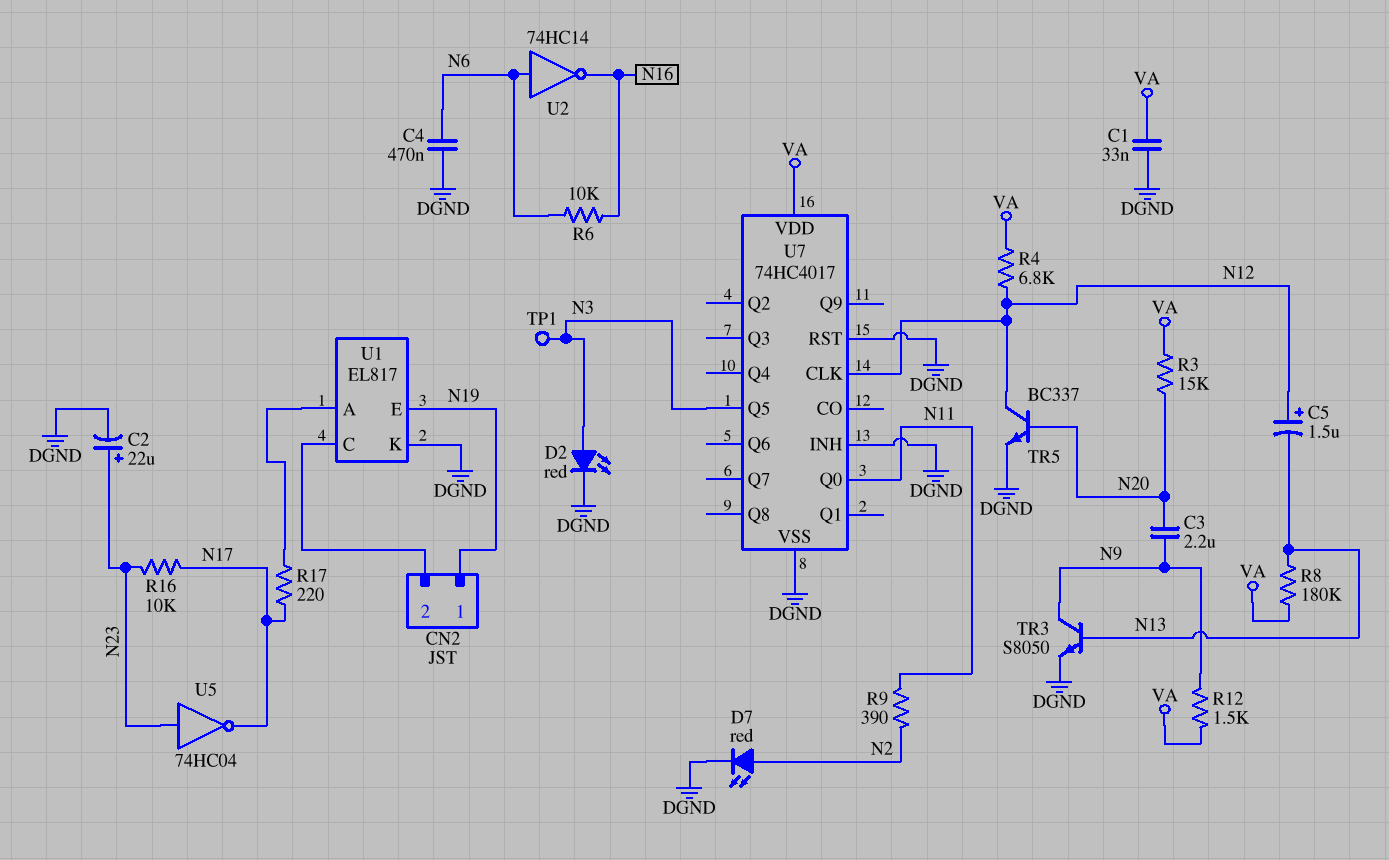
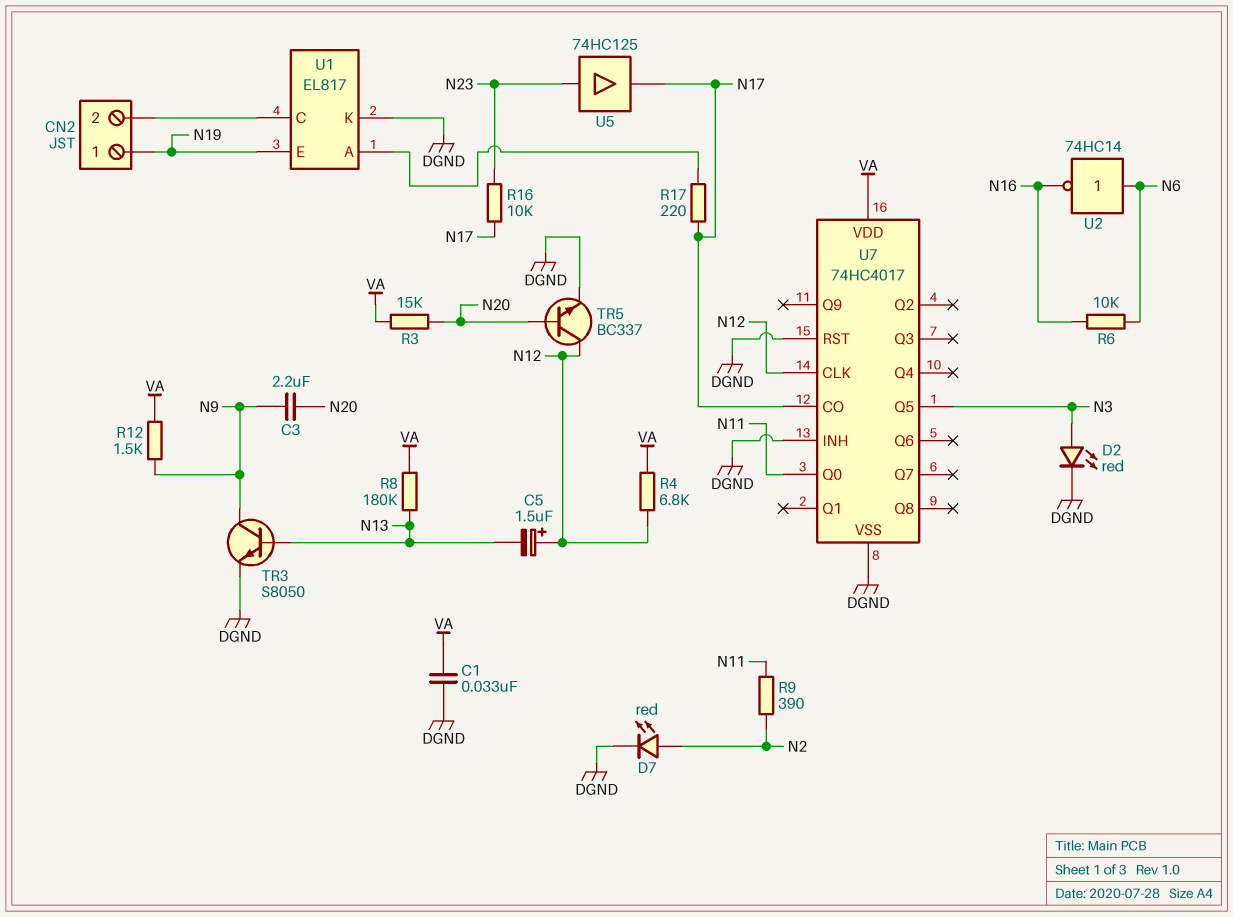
C2: 22uF (plus N23, minus DGND) -> none
C4: 470nF (DGND, N6) -> none
TP1: test point (N3) -> none
U5: NOT 74HC04 (in N23, out N17) -> buffer 74HC125 (in N23, out N17)
U7 pin CO: none -> N17

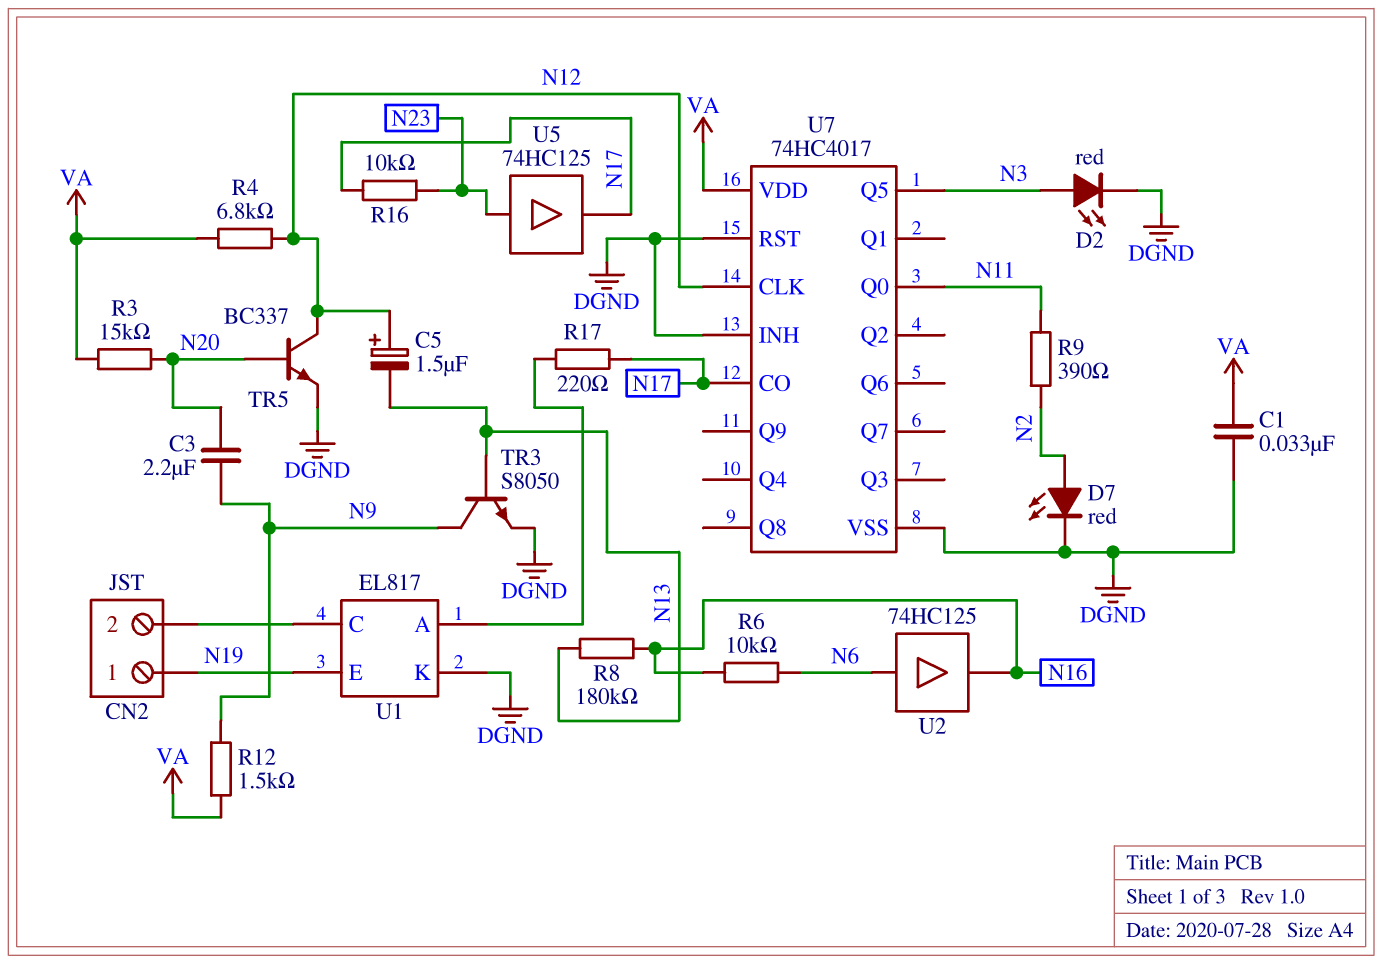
R8: 180k (N13, VA) -> 180k (N13, N16)
U2: NOT 74HC14 (in N6, out N16) -> buffer 74HC125 (in N6, out N16)

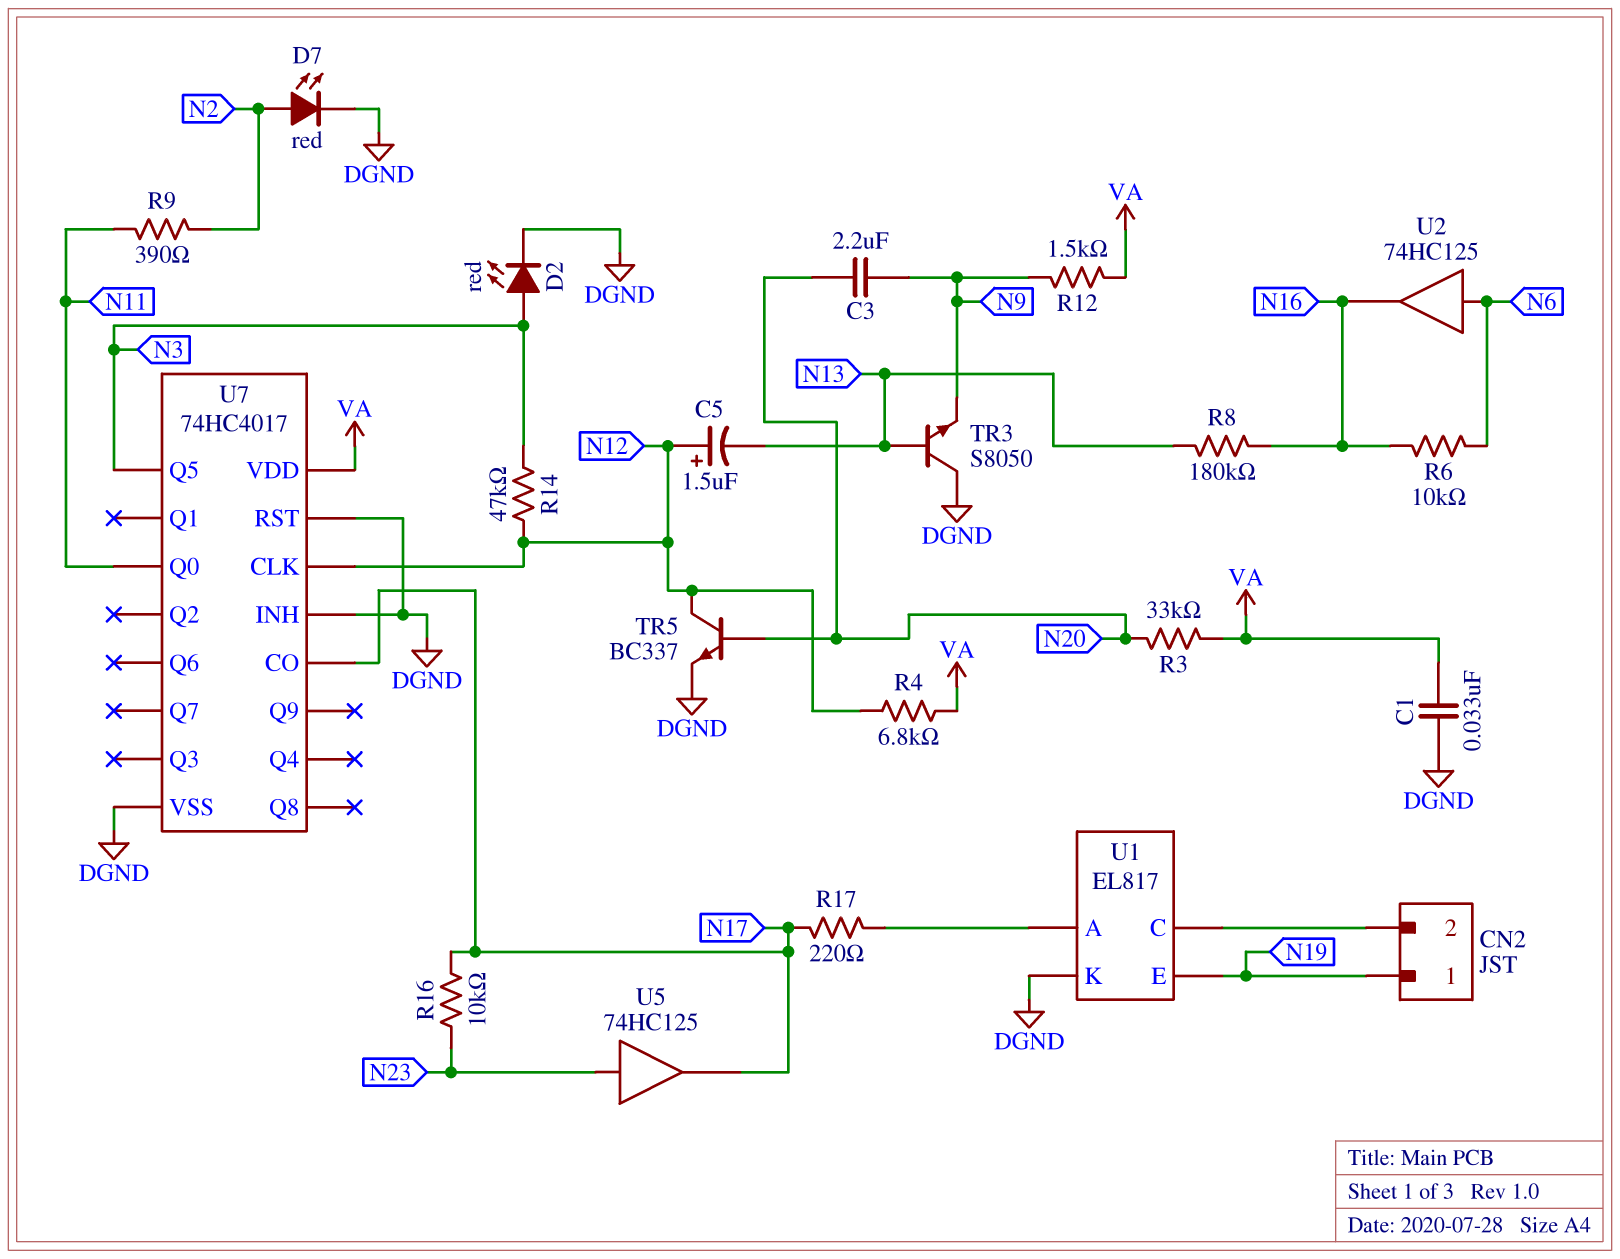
R3: 15k (N20, VA) -> 33k (N20, VA)
R14: none -> 47k (N3, N12)
TR3: NPN S8050 (B N13, C N9, E DGND) -> NPN S8050 (B N13, C DGND, E N9)

